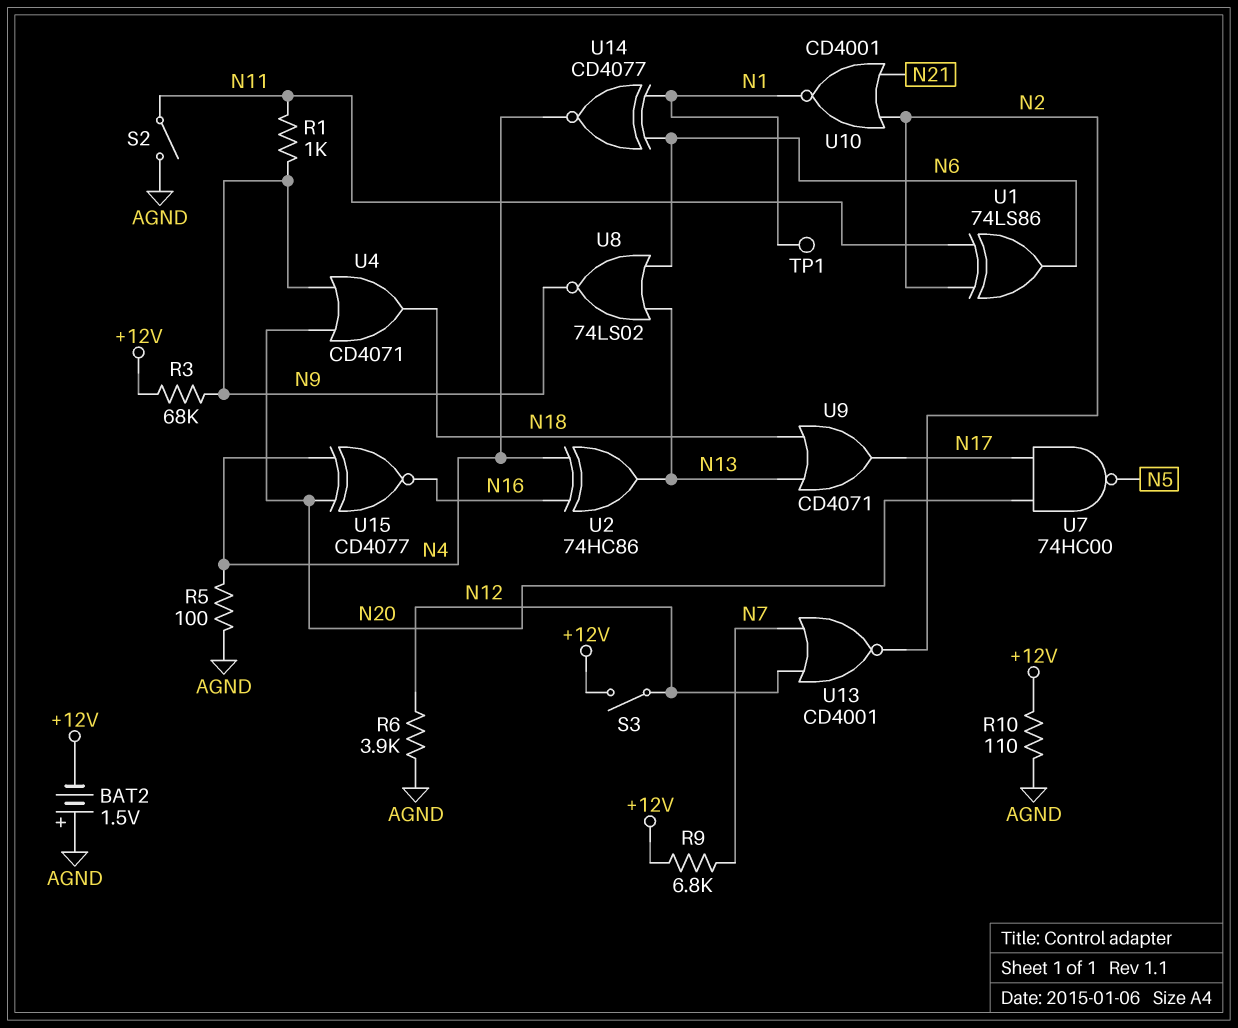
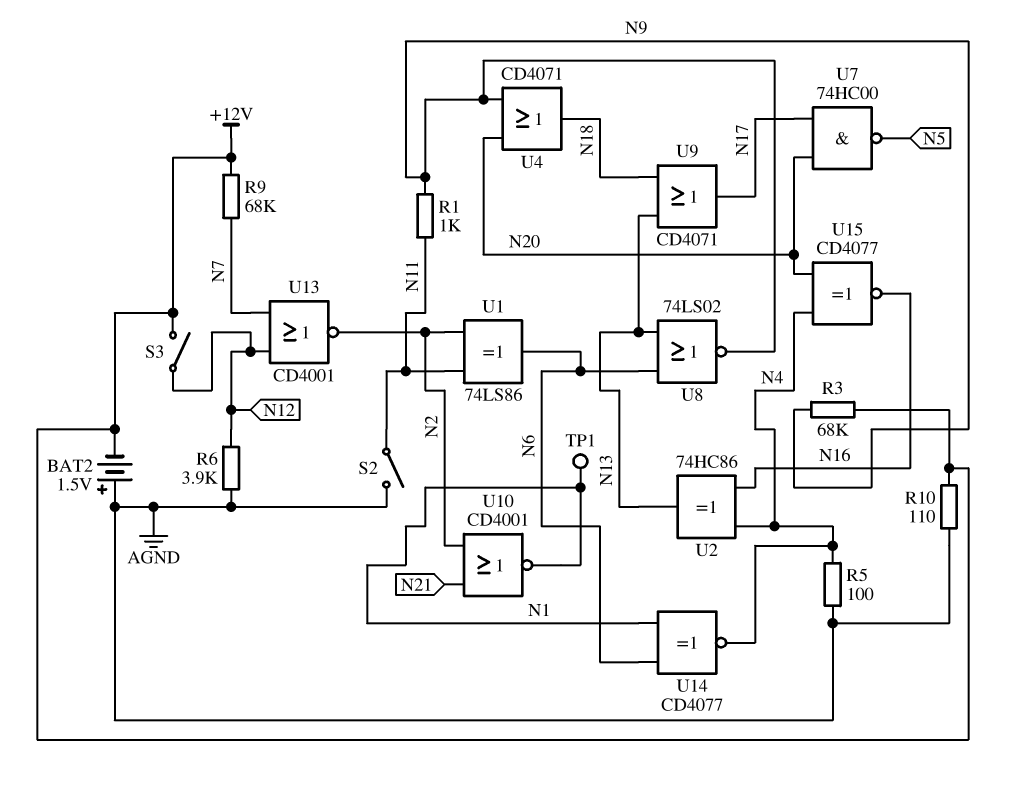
R9: 6.8k (+12V, N7) -> 68k (+12V, N7)

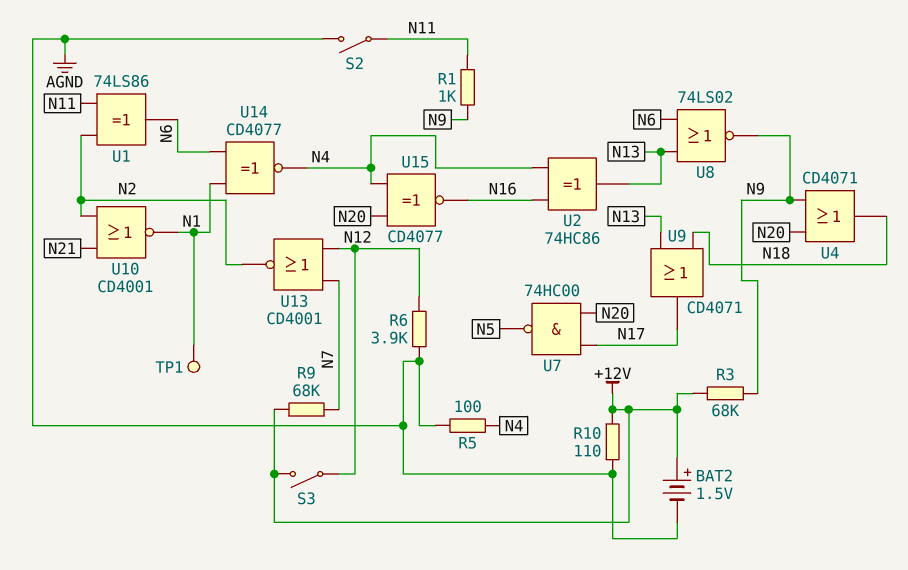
BAT2: 1.5V (plus AGND, minus +12V) -> 1.5V (plus +12V, minus AGND)

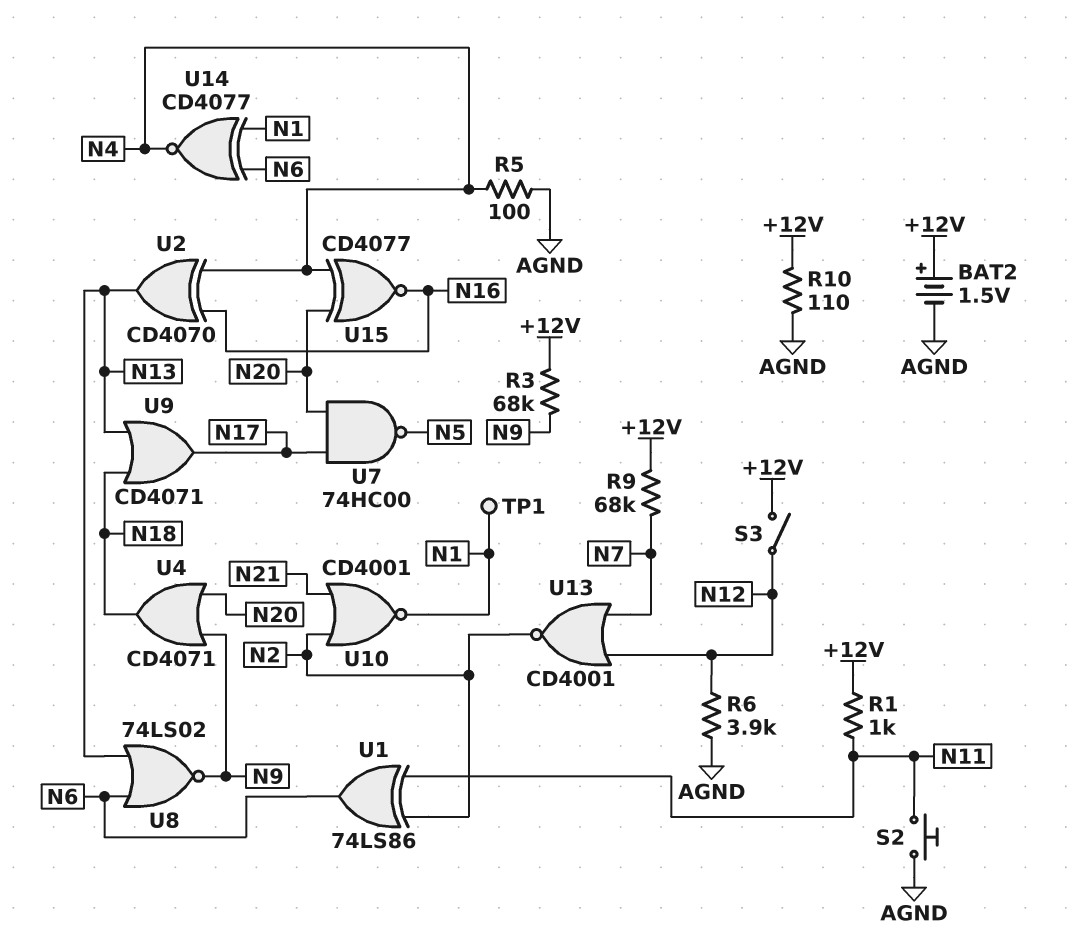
R1: 1k (N9, N11) -> 1k (+12V, N11)
S2: switch (AGND, N11) -> button (AGND, N11)
U2: XOR 74HC86 (in N4, in N16, out N13) -> XOR CD4070 (in N4, in N16, out N13)

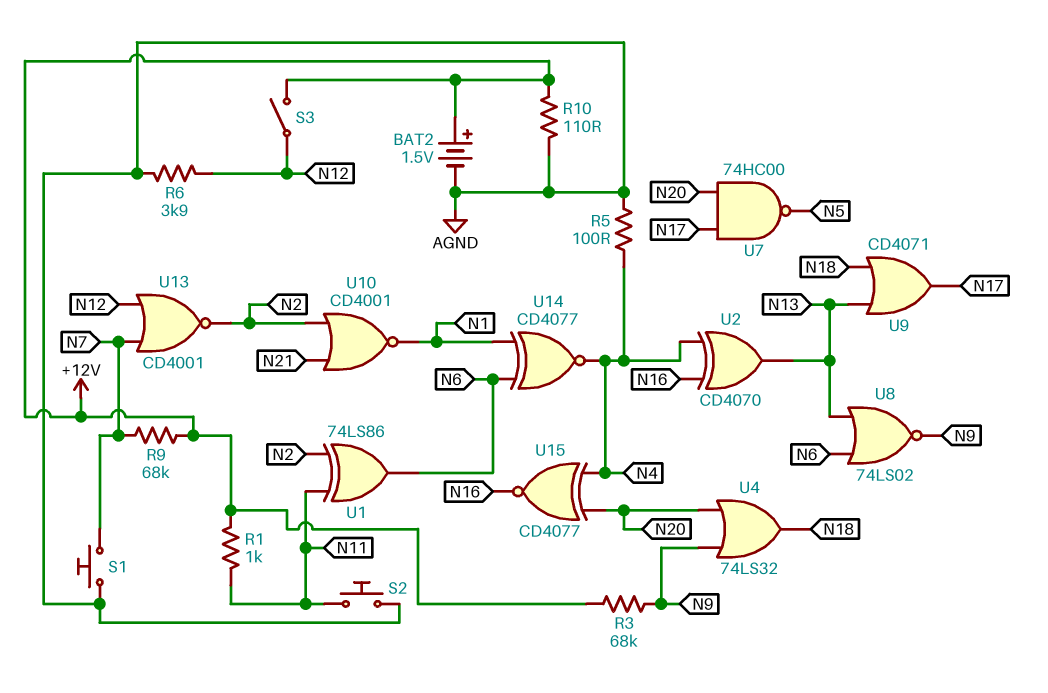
S1: none -> button (AGND, N7)
TP1: test point (N1) -> none
U4: OR CD4071 (in N9, in N20, out N18) -> OR 74LS32 (in N9, in N20, out N18)

